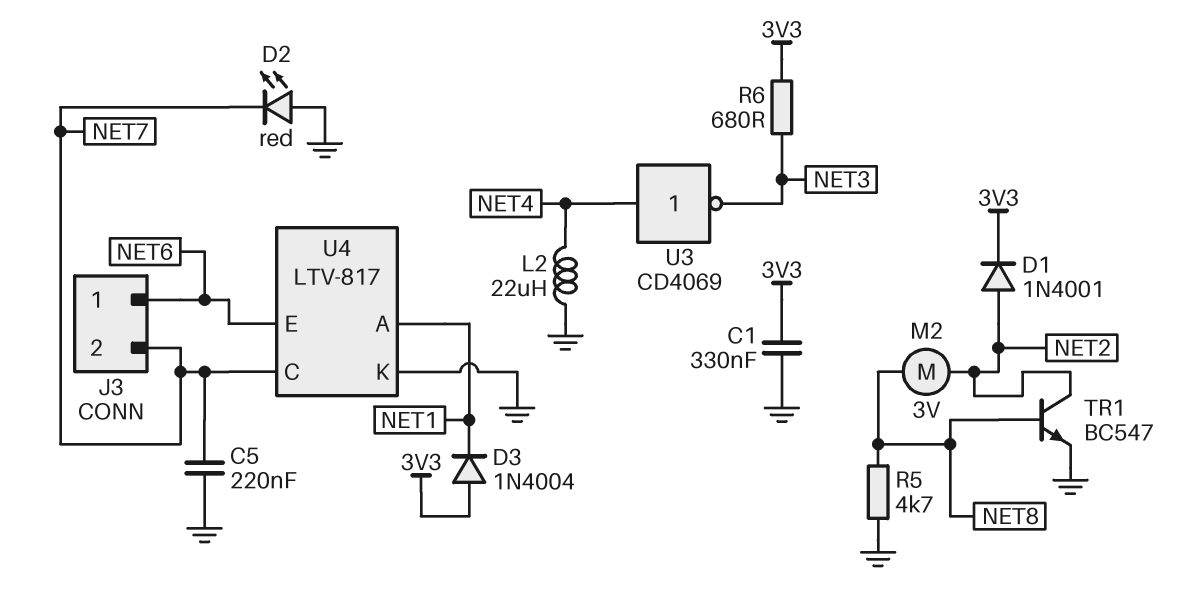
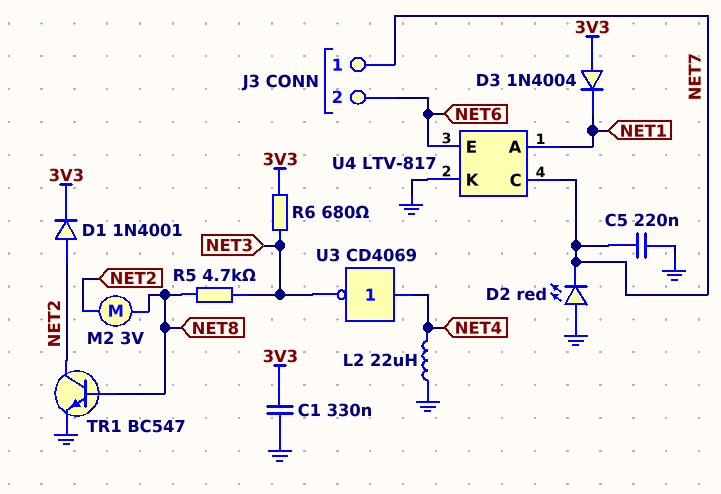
J3 pin 1: NET6 -> NET7
J3 pin 2: NET7 -> NET6
R5: 4.7k (GND, NET8) -> 4.7k (NET3, NET8)

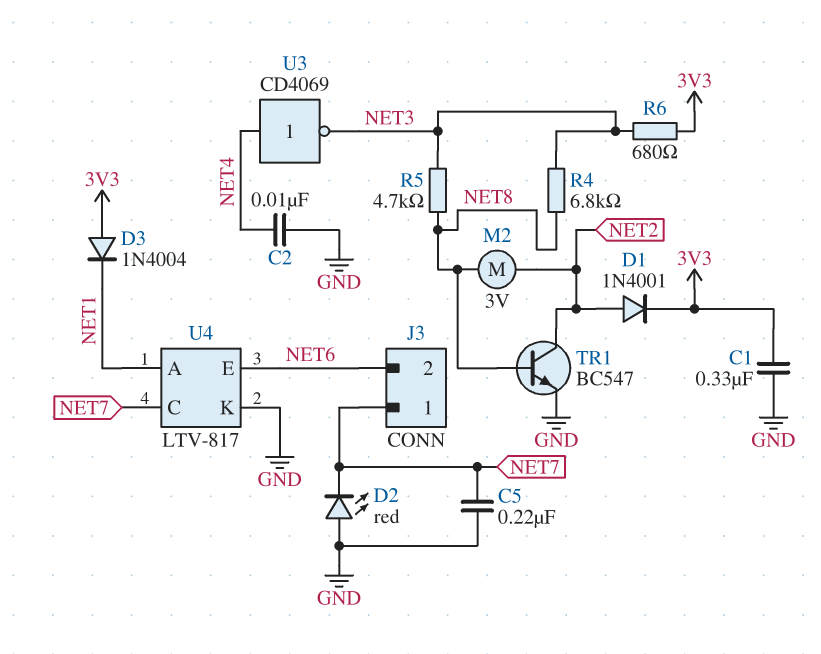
C2: none -> 10nF (GND, NET4)
L2: 22uH (GND, NET4) -> none
R4: none -> 6.8k (NET3, NET8)

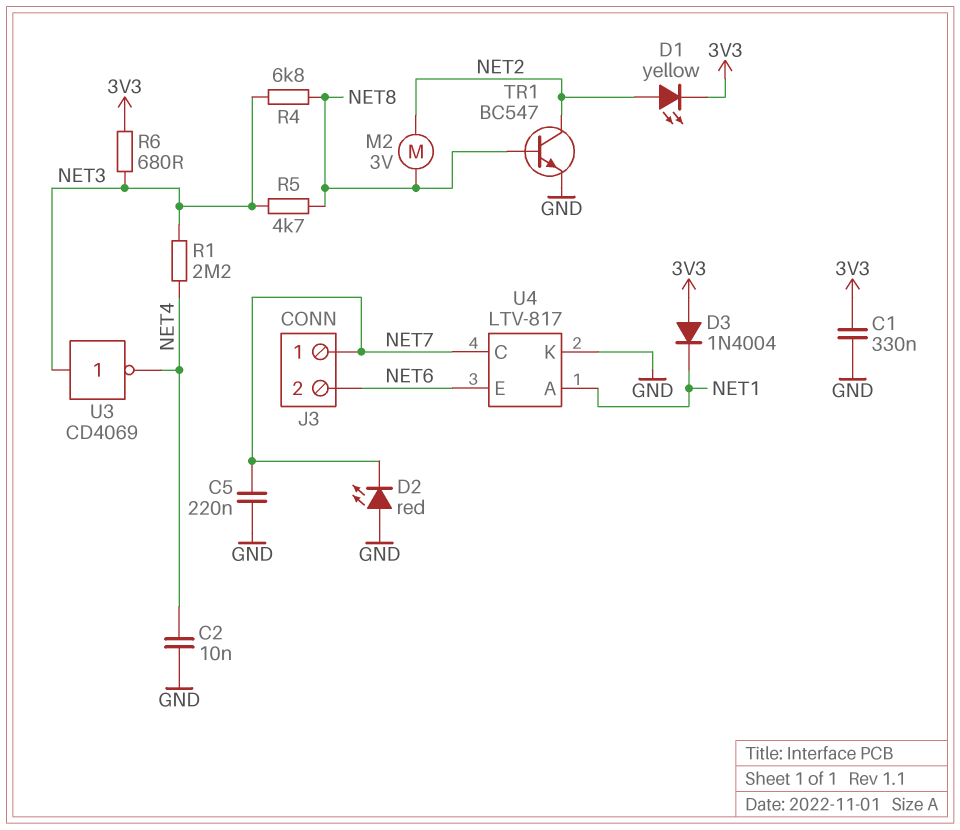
D1: diode 1N4001 (A NET2, K 3V3) -> LED yellow (A NET2, K 3V3)
R1: none -> 2.2M (NET3, NET4)
U3: NOT CD4069 (in NET4, out NET3) -> NOT CD4069 (in NET3, out NET4)

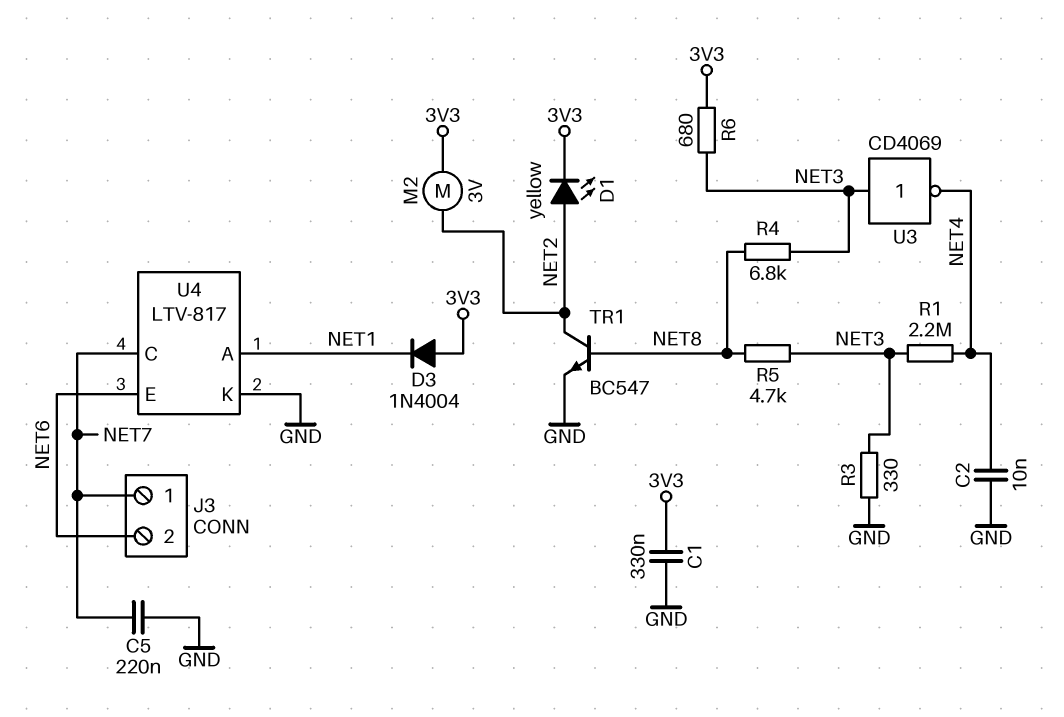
D2: LED red (A GND, K NET7) -> none
M2: motor 3V (NET2, NET8) -> motor 3V (3V3, NET2)
R3: none -> 330 (GND, NET3)

